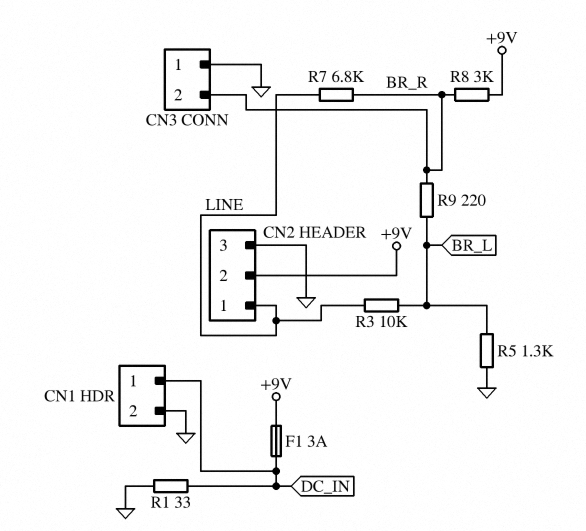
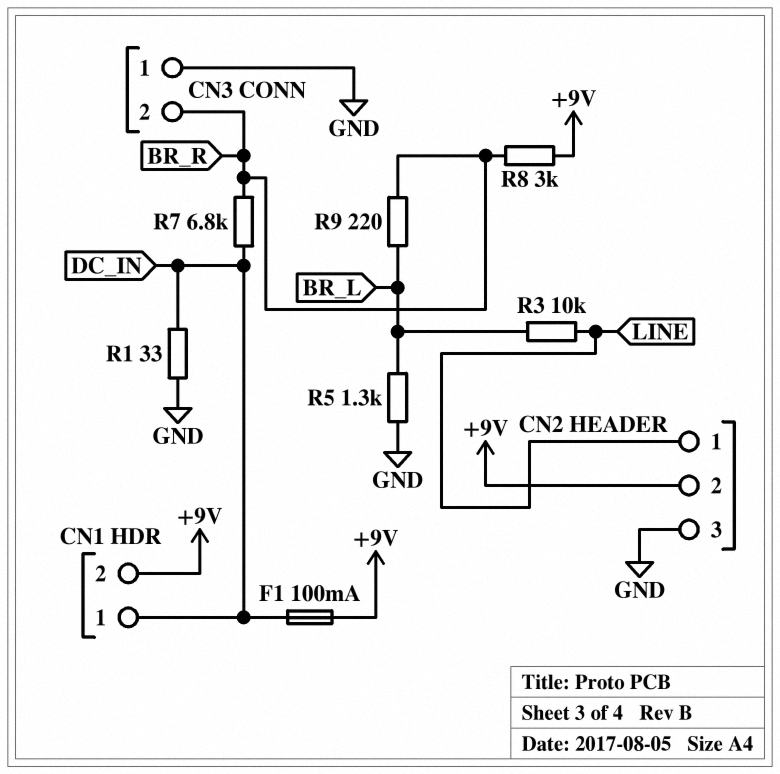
CN1 pin 2: GND -> +9V
F1: 3A (+9V, DC_IN) -> 100mA (+9V, DC_IN)
R7: 6.8k (BR_R, LINE) -> 6.8k (BR_R, DC_IN)

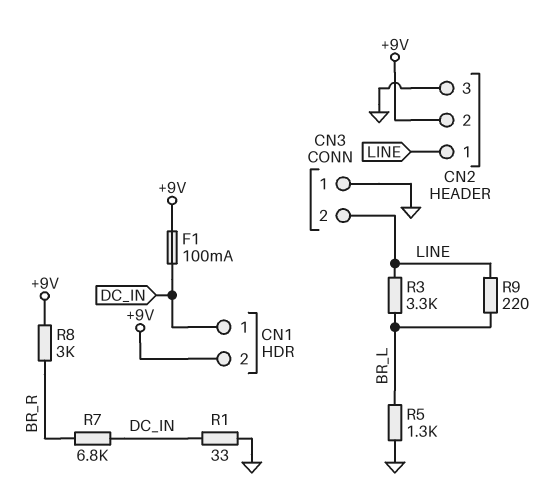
CN3 pin 2: BR_R -> LINE
R3: 10k (BR_L, LINE) -> 3.3k (BR_L, LINE)
R9: 220 (BR_L, BR_R) -> 220 (BR_L, LINE)

